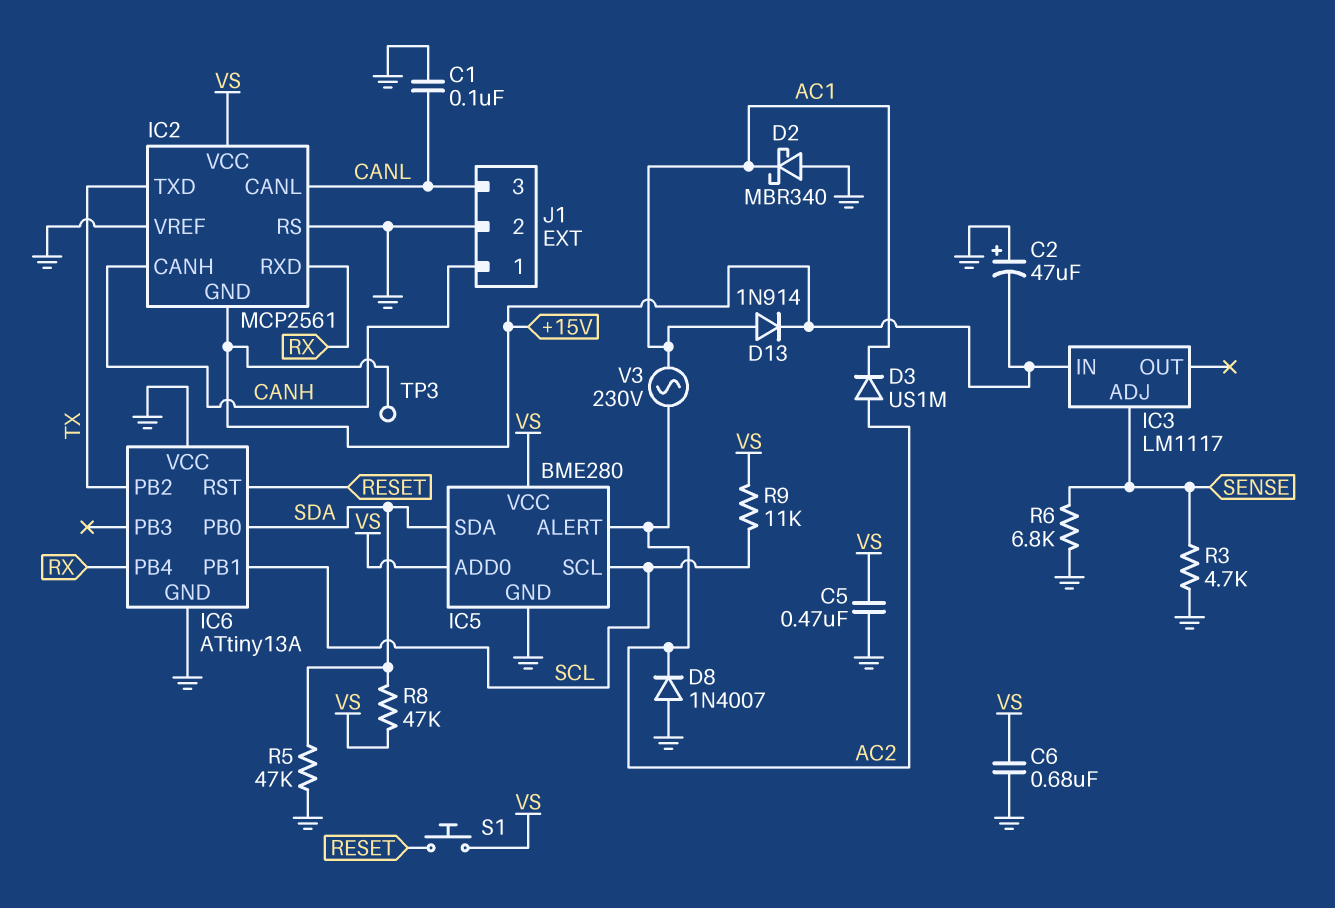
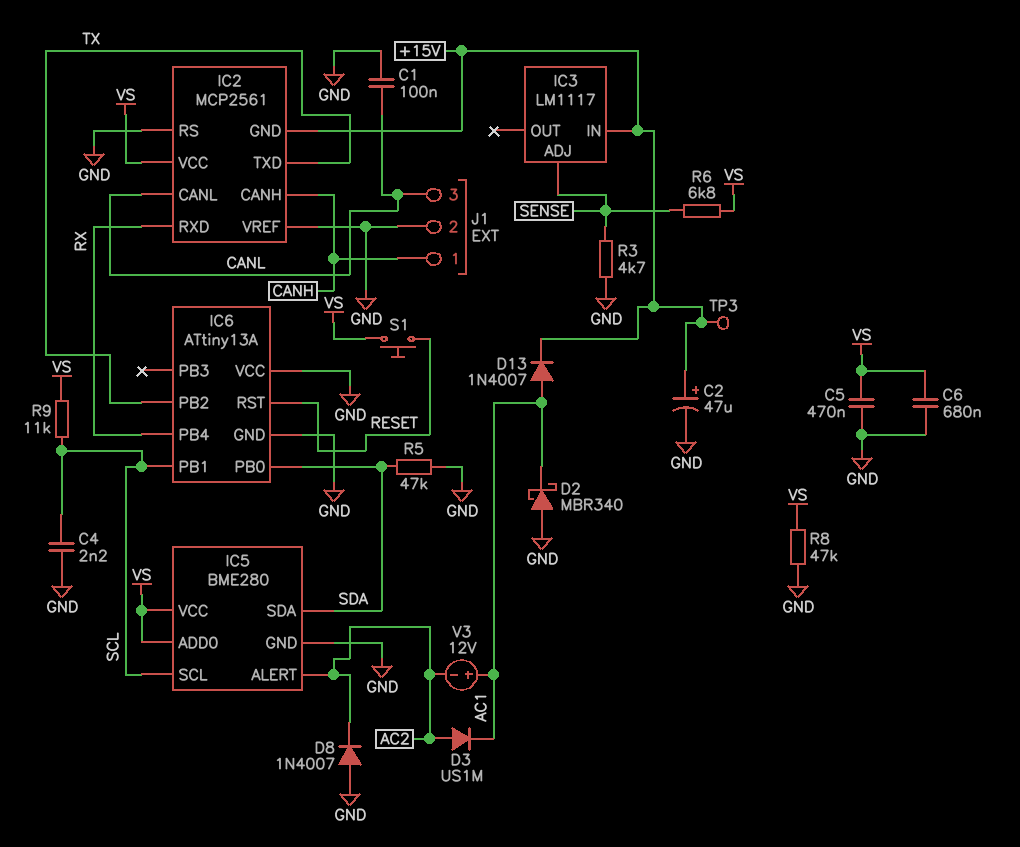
C2: 47uF (plus GND, minus +15V) -> 47uF (plus +15V, minus GND)
C4: none -> 2.2nF (GND, SCL)
D13: diode 1N914 (A AC1, K +15V) -> diode 1N4007 (A AC1, K +15V)
R6: 6.8k (GND, SENSE) -> 6.8k (SENSE, VS)
R8: 47k (SDA, VS) -> 47k (GND, VS)
V3: AC 230V (AC1, AC2) -> 12V (plus AC1, minus AC2)

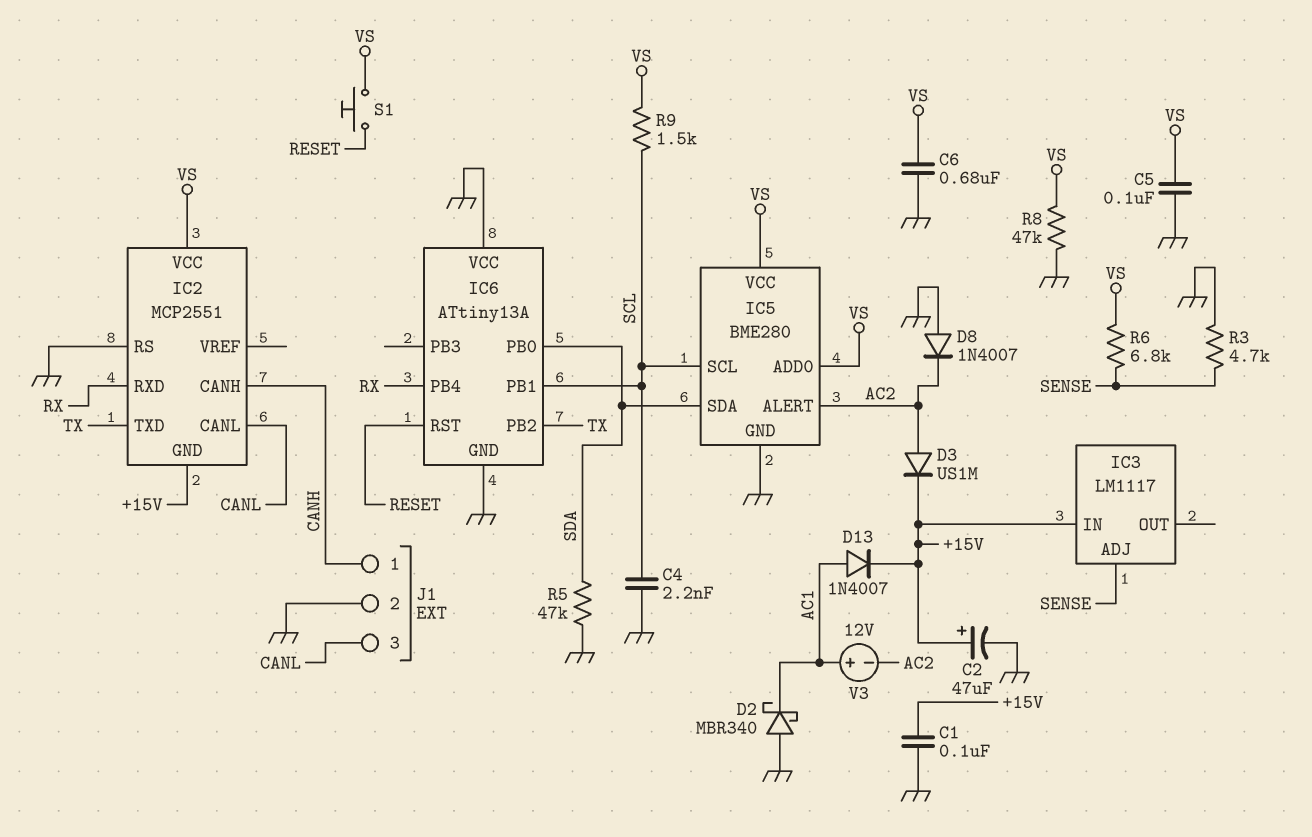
C1: 100nF (CANL, GND) -> 100nF (+15V, GND)
C5: 470nF (GND, VS) -> 100nF (GND, VS)
D3: diode US1M (A AC2, K AC1) -> diode US1M (A AC2, K +15V)
IC2: MCP2561 -> MCP2551
IC2 pin VREF: GND -> none
R9: 11k (SCL, VS) -> 1.5k (SCL, VS)
TP3: test point (+15V) -> none

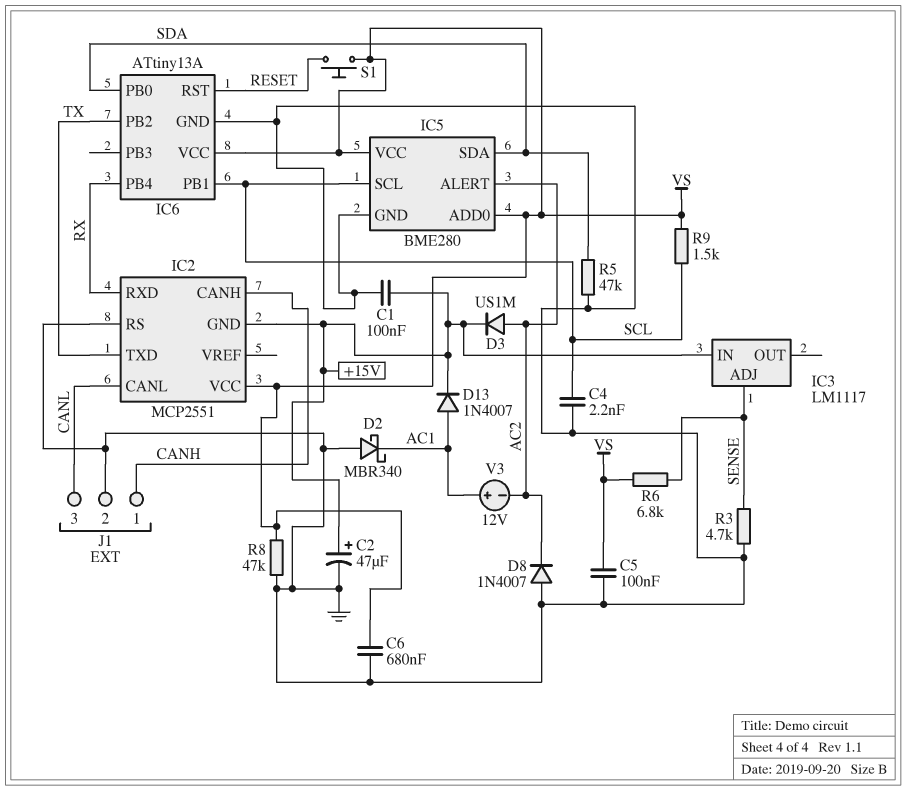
IC6 pin VCC: GND -> VS

